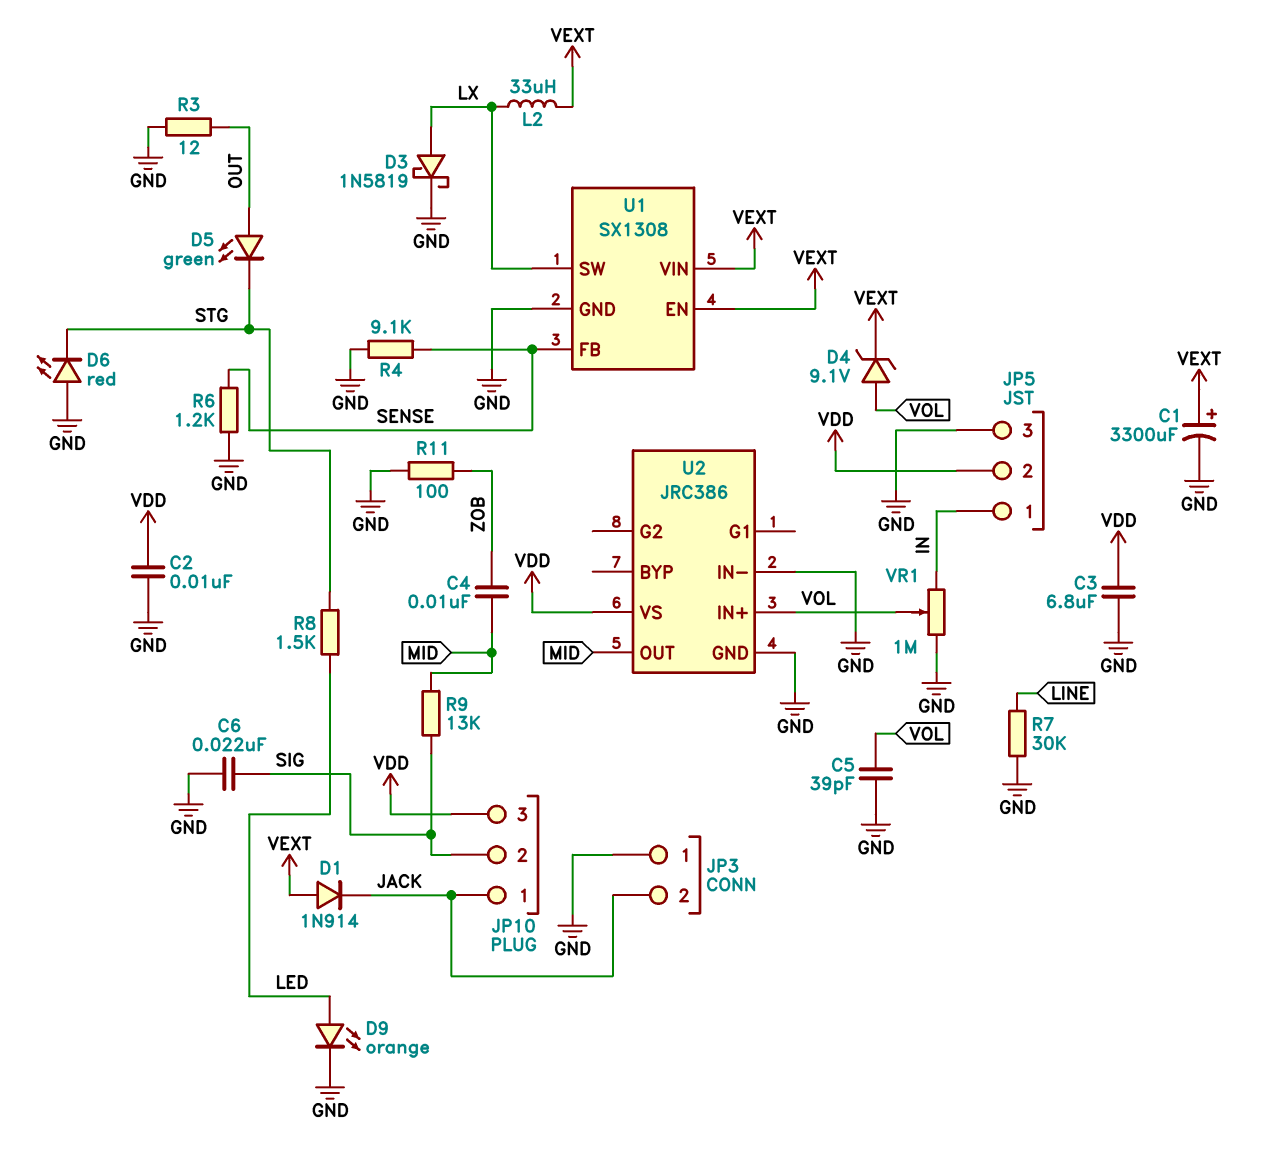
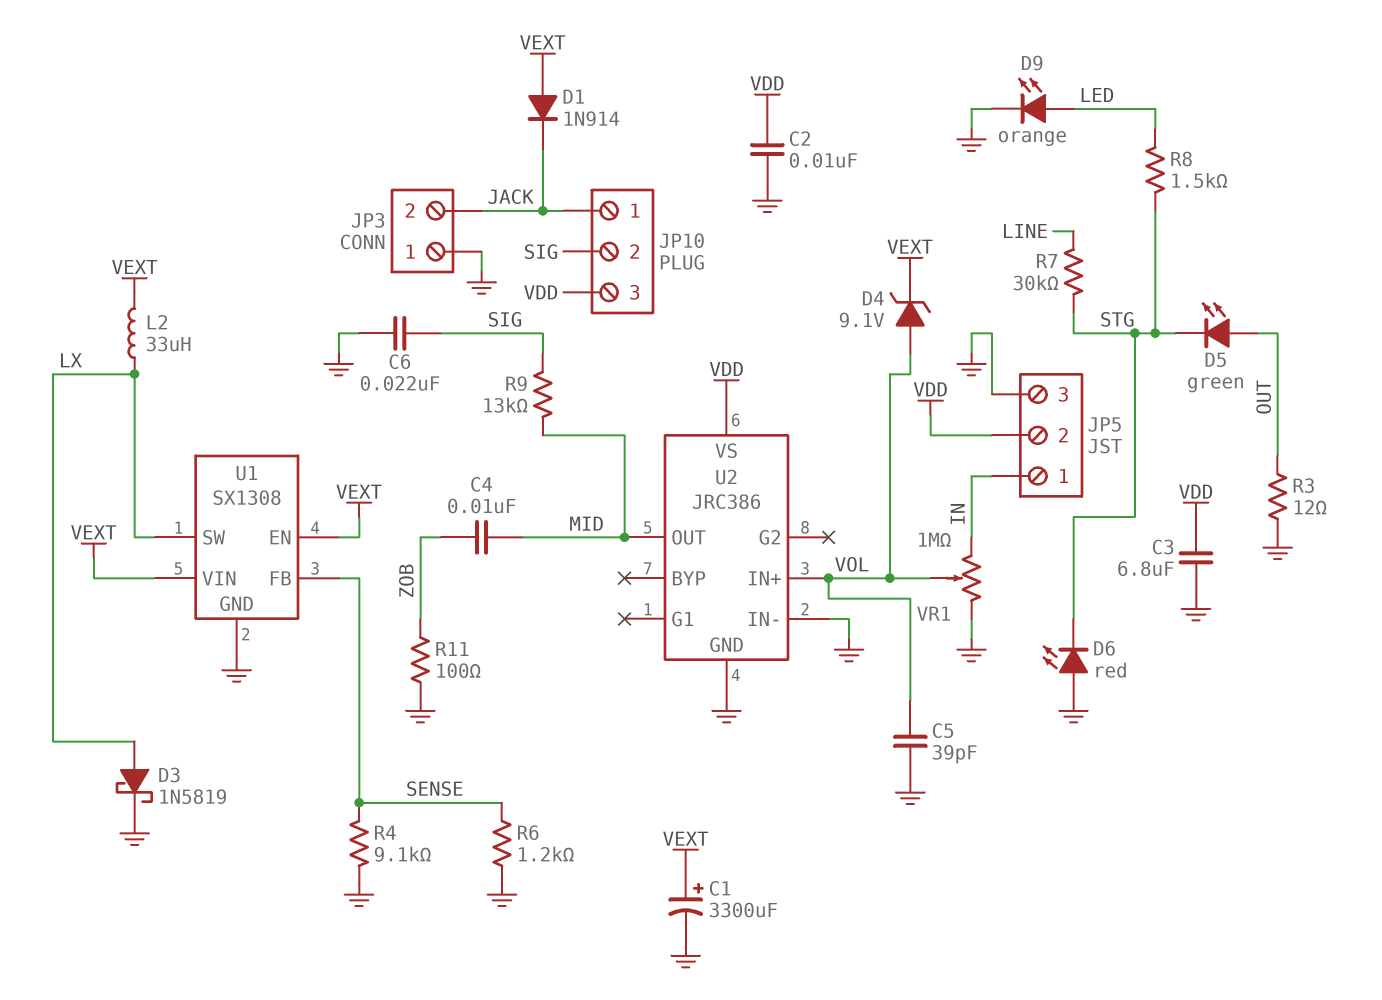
R7: 30k (GND, LINE) -> 30k (LINE, STG)

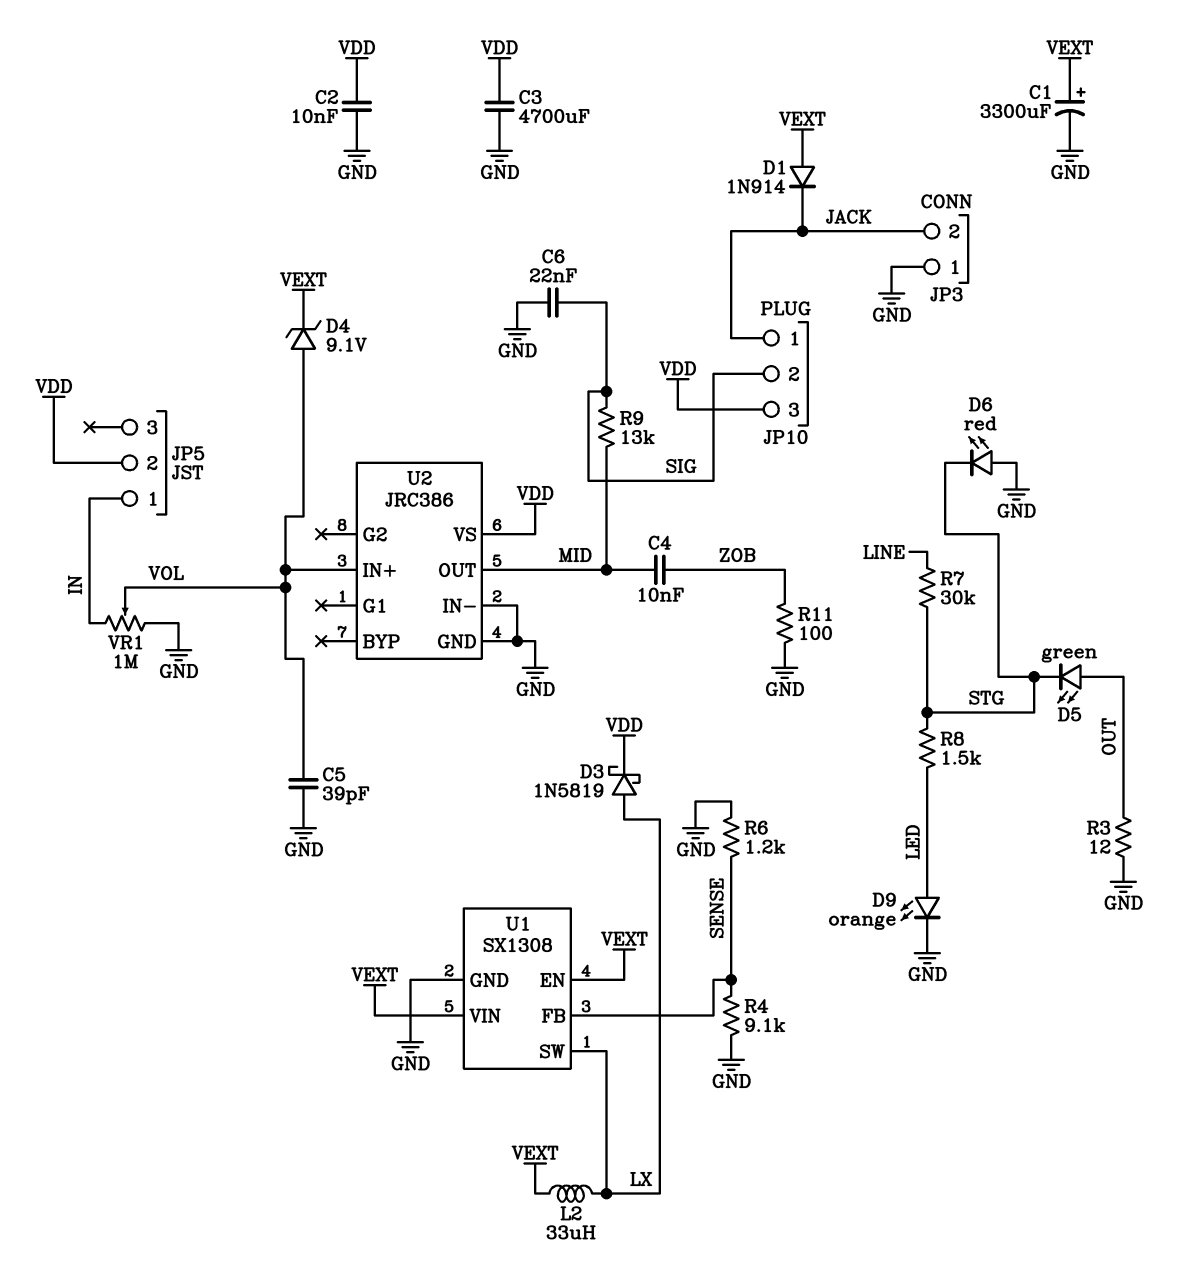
C3: 6.8uF (GND, VDD) -> 4700uF (GND, VDD)
D3: schottky 1N5819 (A LX, K GND) -> schottky 1N5819 (A LX, K VDD)
JP5 pin 3: GND -> none

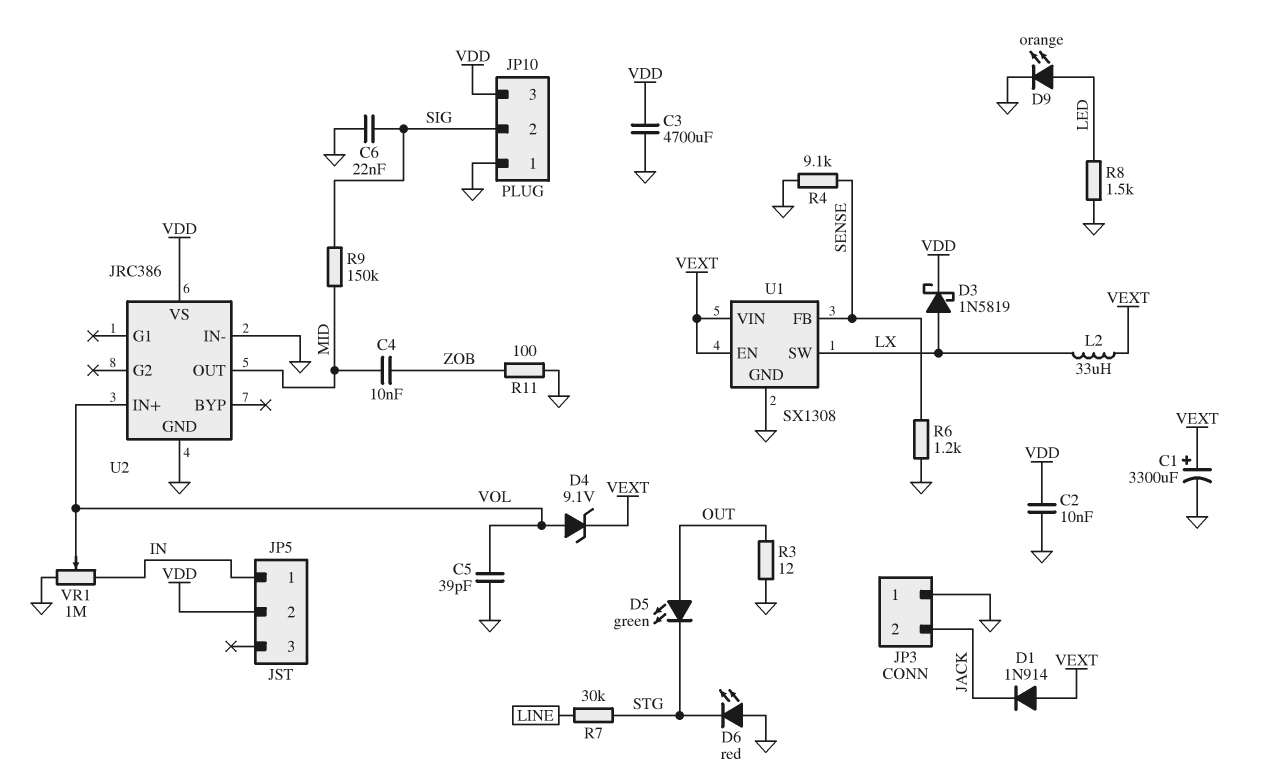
JP10 pin 1: JACK -> GND
R8: 1.5k (LED, STG) -> 1.5k (GND, LED)
R9: 13k (MID, SIG) -> 150k (MID, SIG)

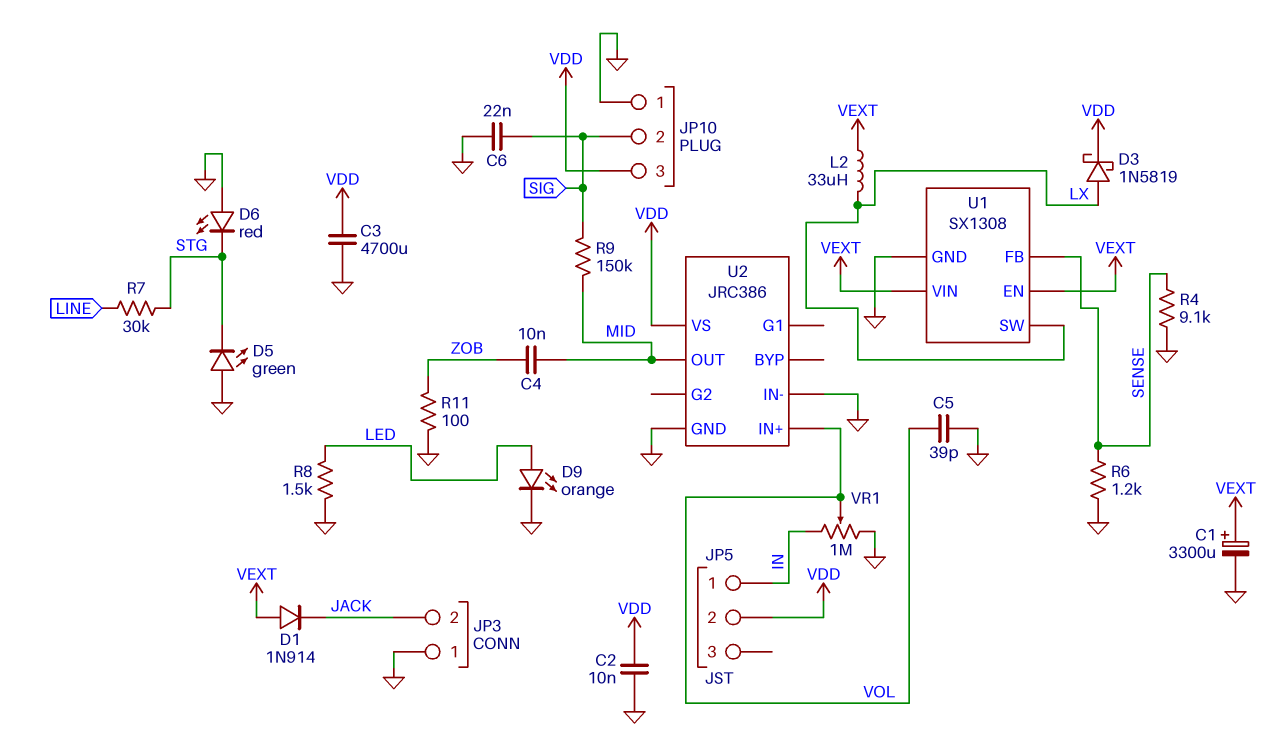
D4: zener 9.1V (A VOL, K VEXT) -> none
D5: LED green (A OUT, K STG) -> LED green (A GND, K STG)
R3: 12 (GND, OUT) -> none

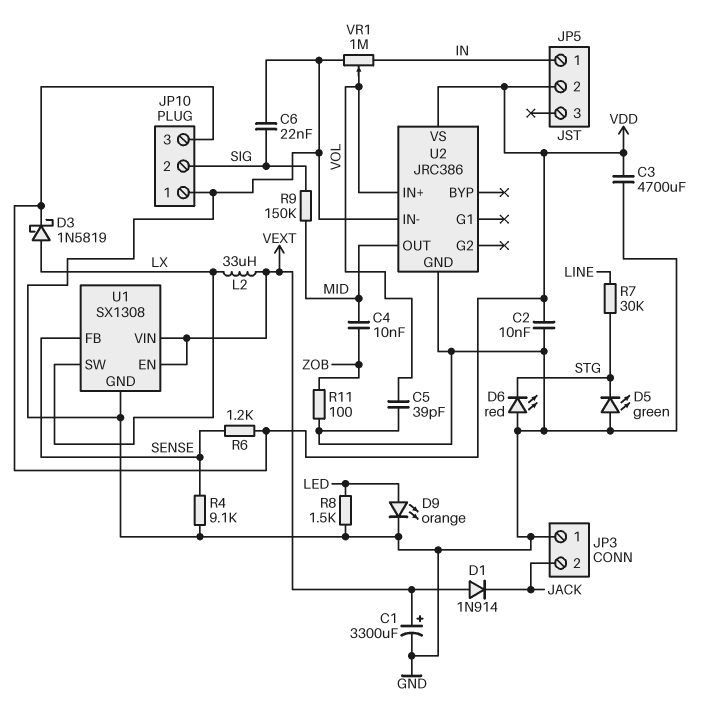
R6: 1.2k (GND, SENSE) -> 1.2k (SENSE, VDD)

